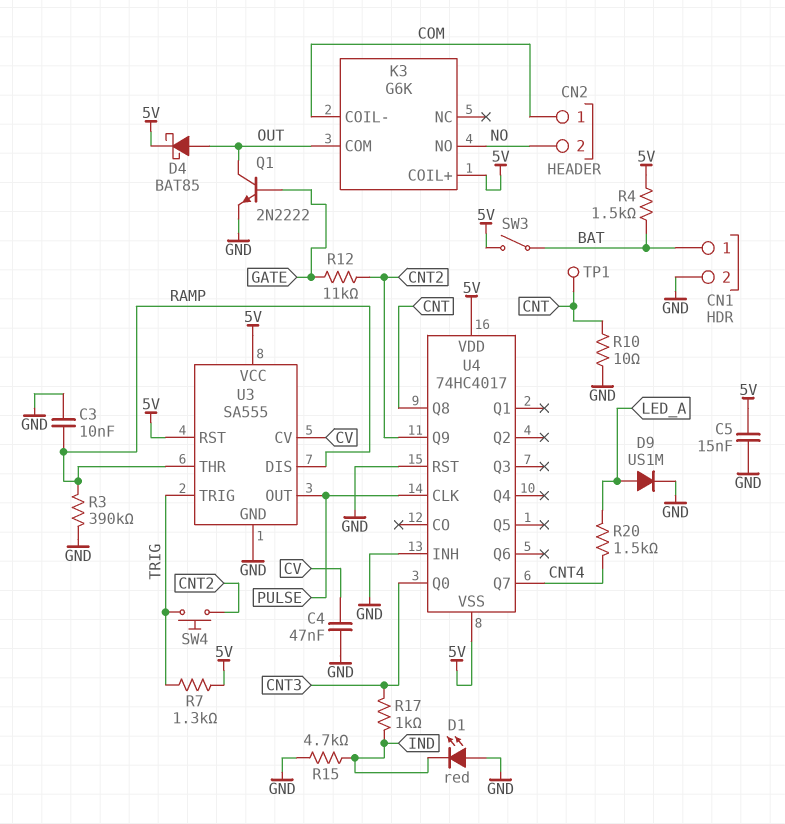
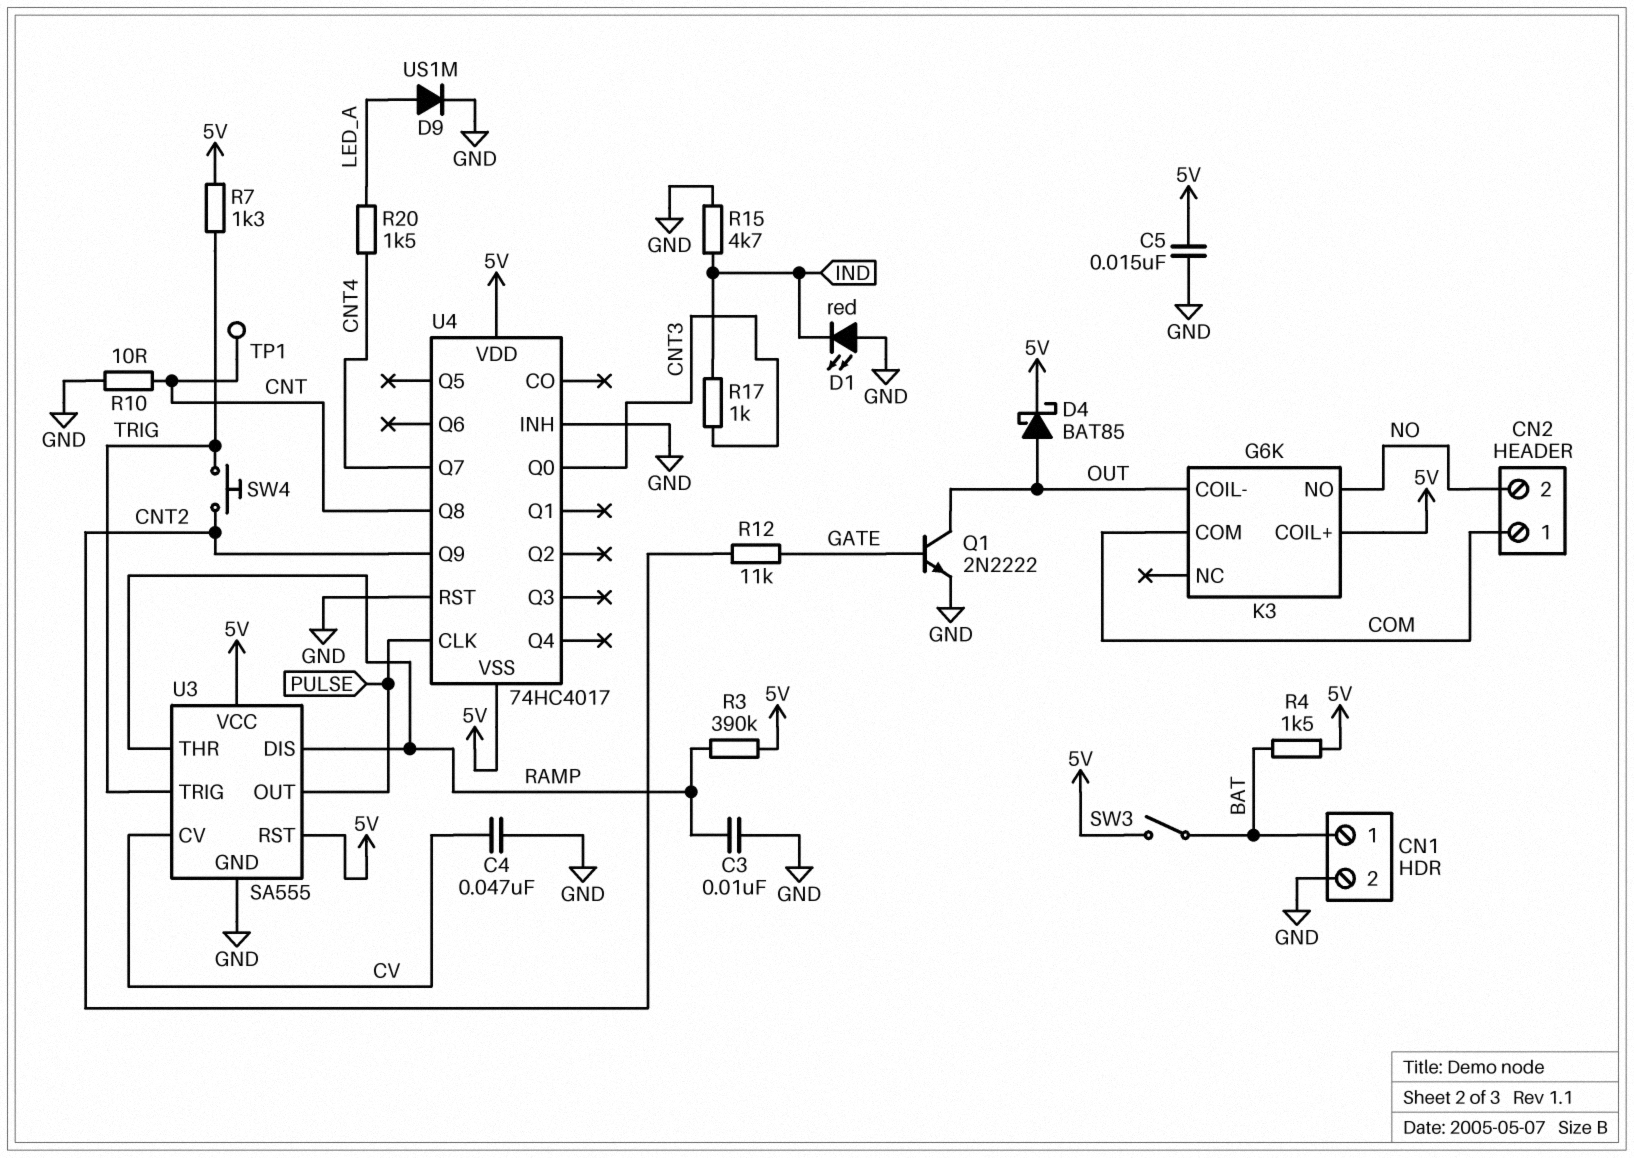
K3 pin COIL-: COM -> OUT
K3 pin COM: OUT -> COM
R3: 390k (GND, RAMP) -> 390k (5V, RAMP)

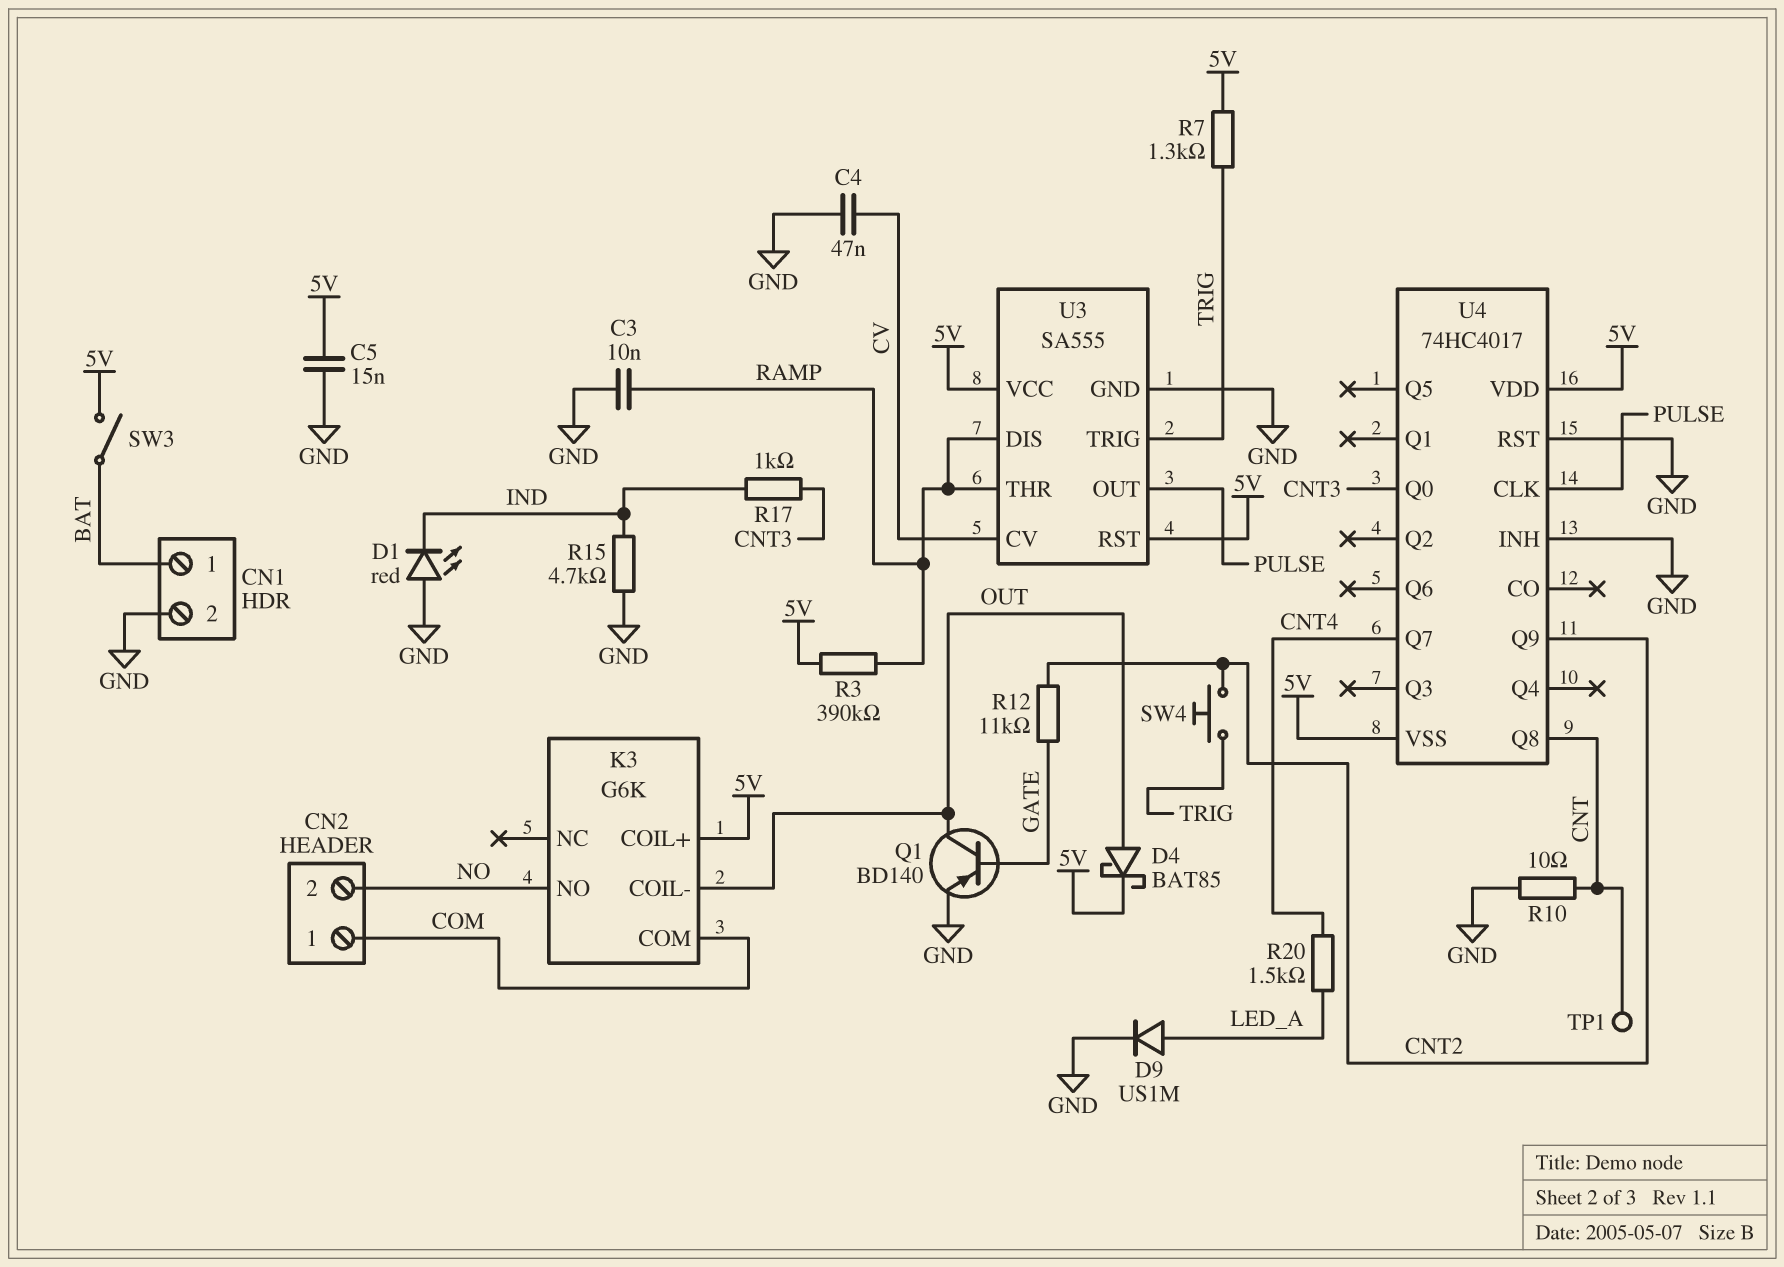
Q1: NPN 2N2222 (B GATE, C OUT, E GND) -> PNP BD140 (B GATE, C OUT, E GND)
R4: 1.5k (5V, BAT) -> none

